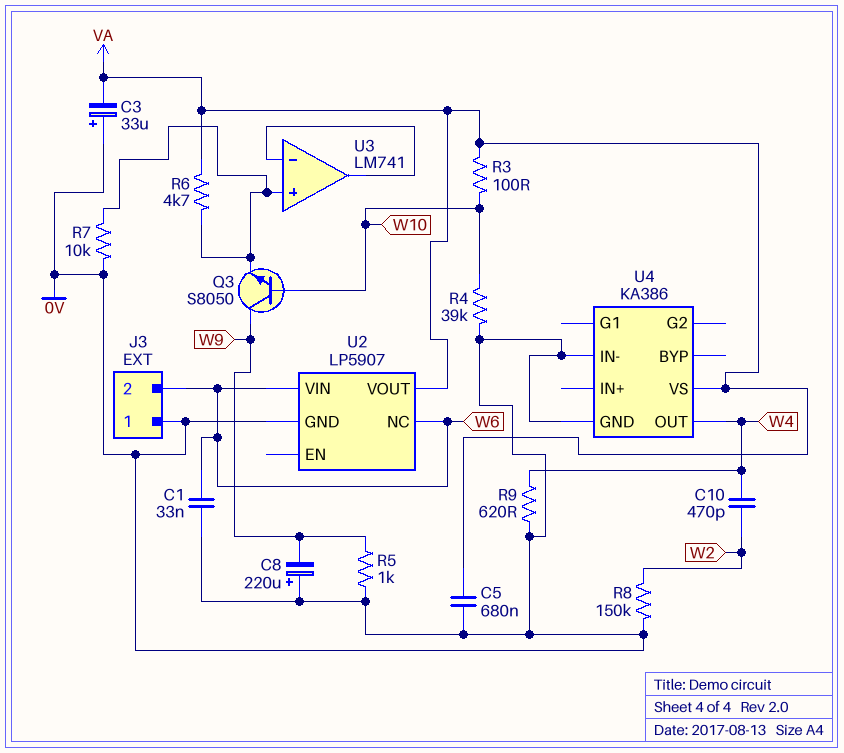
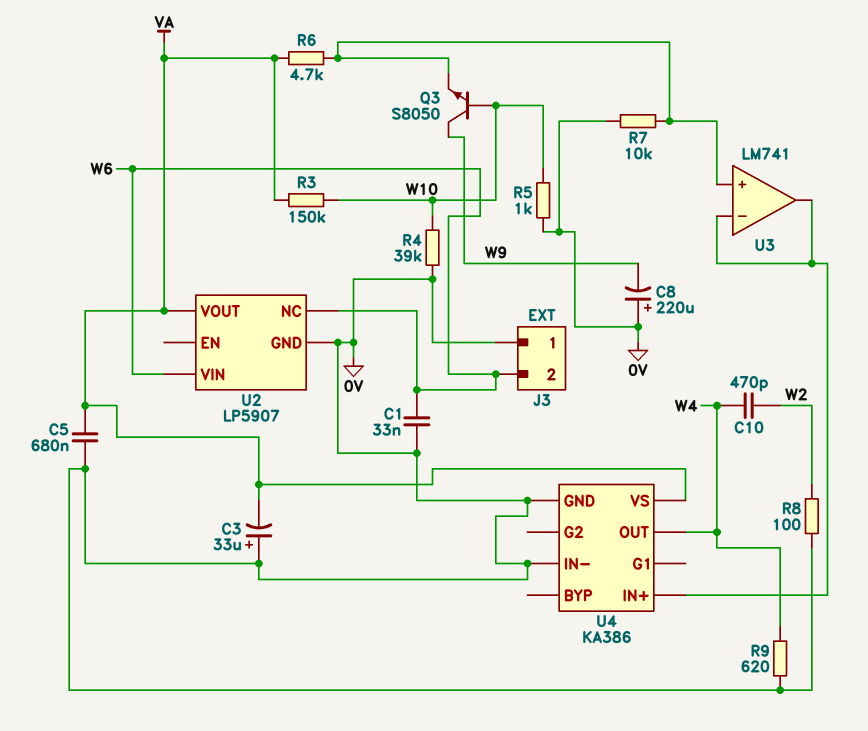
R3: 100 (VA, W10) -> 150k (VA, W10)
R5: 1k (0V, W9) -> 1k (0V, W10)
R8: 150k (0V, W2) -> 100 (0V, W2)
U4 pin IN+: none -> U3/in-

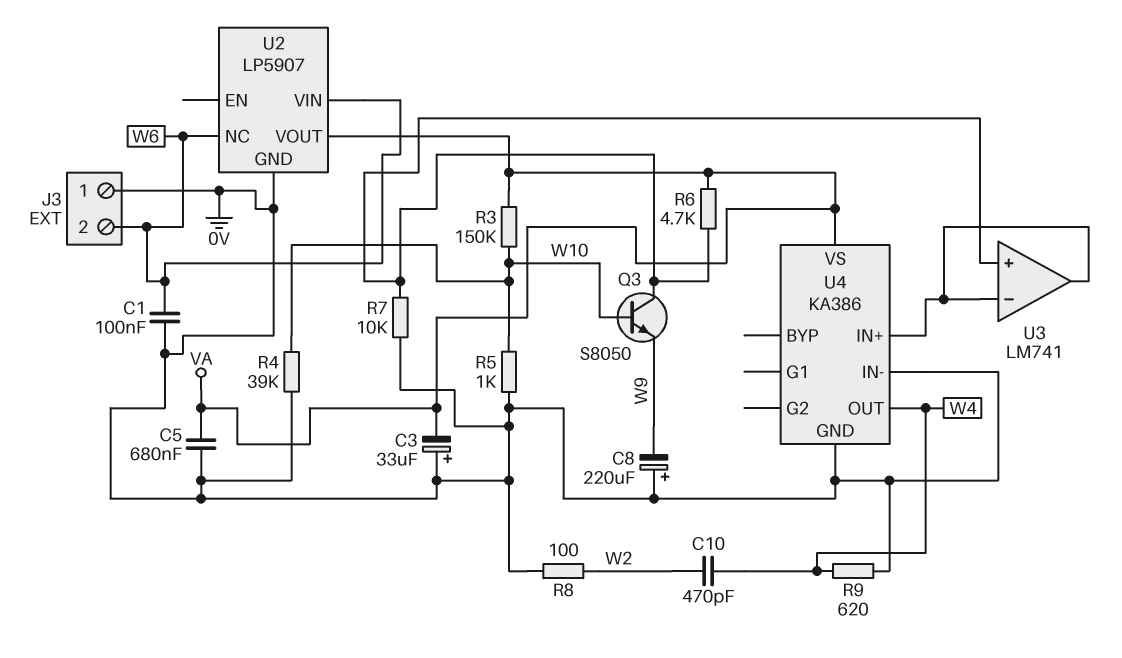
C1: 33nF (0V, W6) -> 100nF (0V, W6)
Q3: NPN S8050 (B W10, C W9, E U3/in+) -> NPN S8050 (B W10, C U3/in+, E W9)

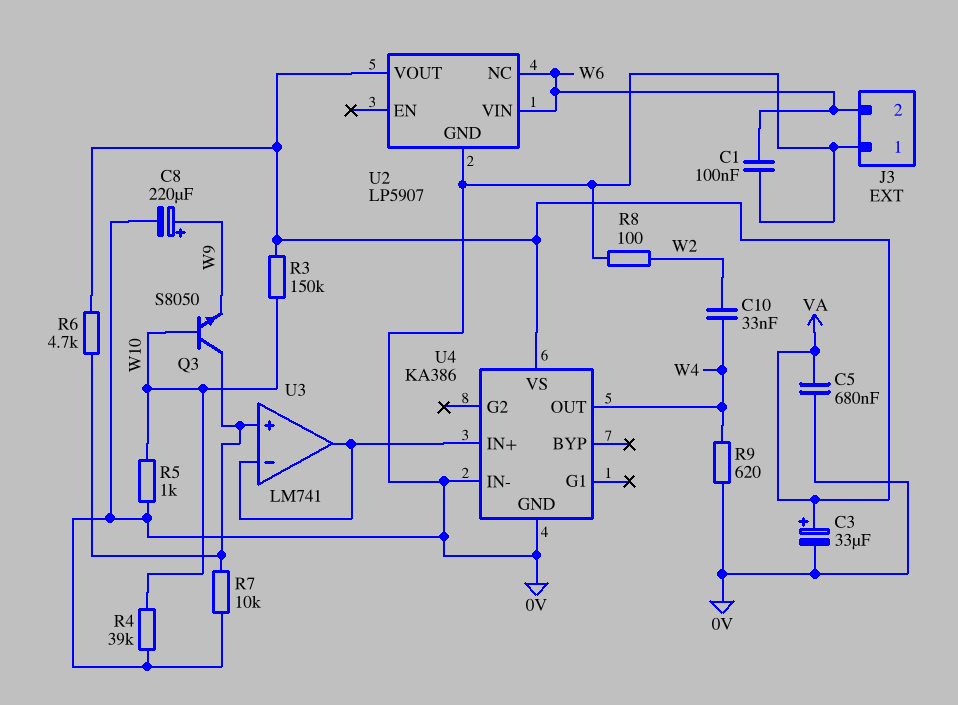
C3: 33uF (plus 0V, minus VA) -> 33uF (plus VA, minus 0V)
C8: 220uF (plus 0V, minus W9) -> 220uF (plus W9, minus 0V)
C10: 470pF (W2, W4) -> 33nF (W2, W4)

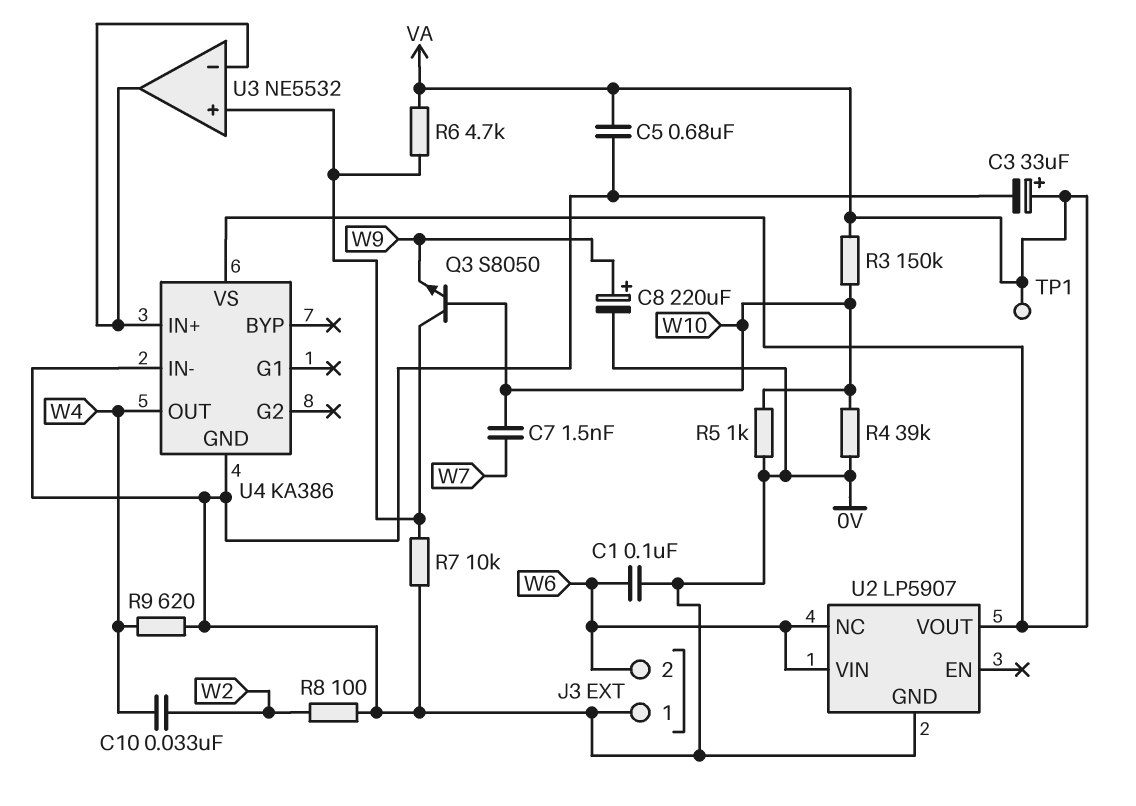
C7: none -> 1.5nF (W7, W10)
TP1: none -> test point (VA)
U3: LM741 -> NE5532

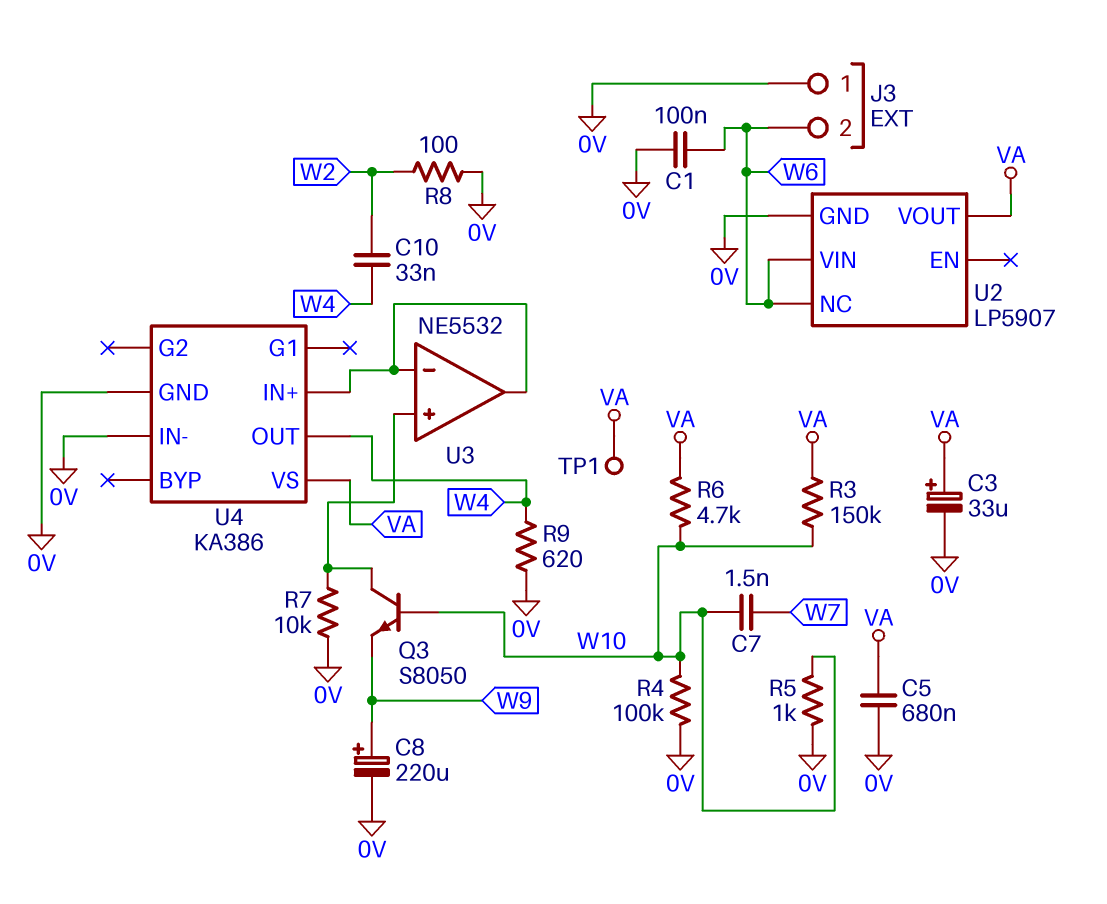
R4: 39k (0V, W10) -> 100k (0V, W10)
R6: 4.7k (U3/in+, VA) -> 4.7k (VA, W10)

